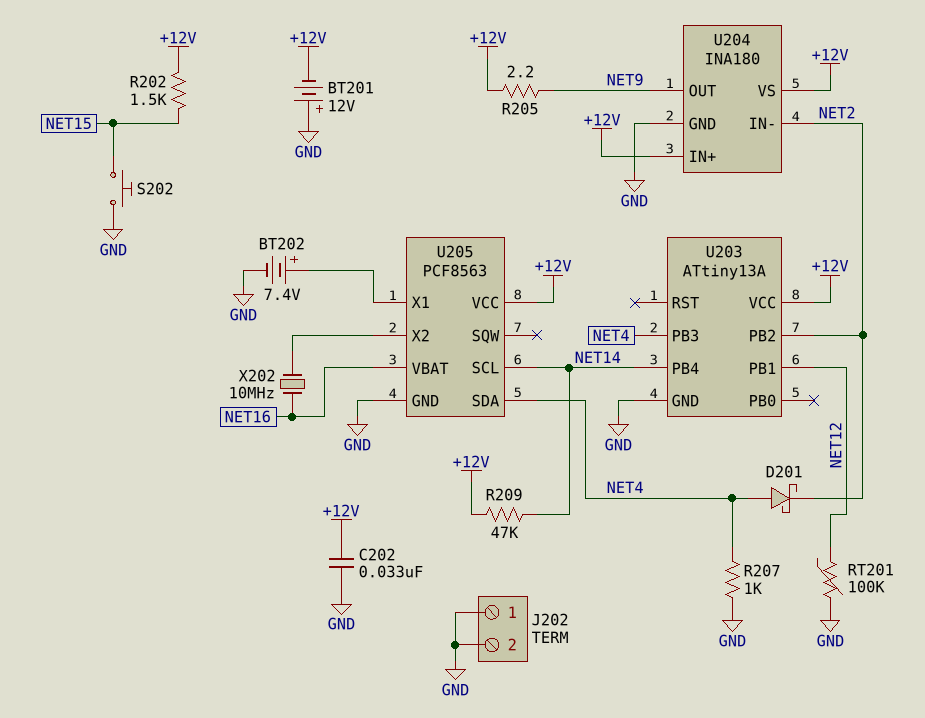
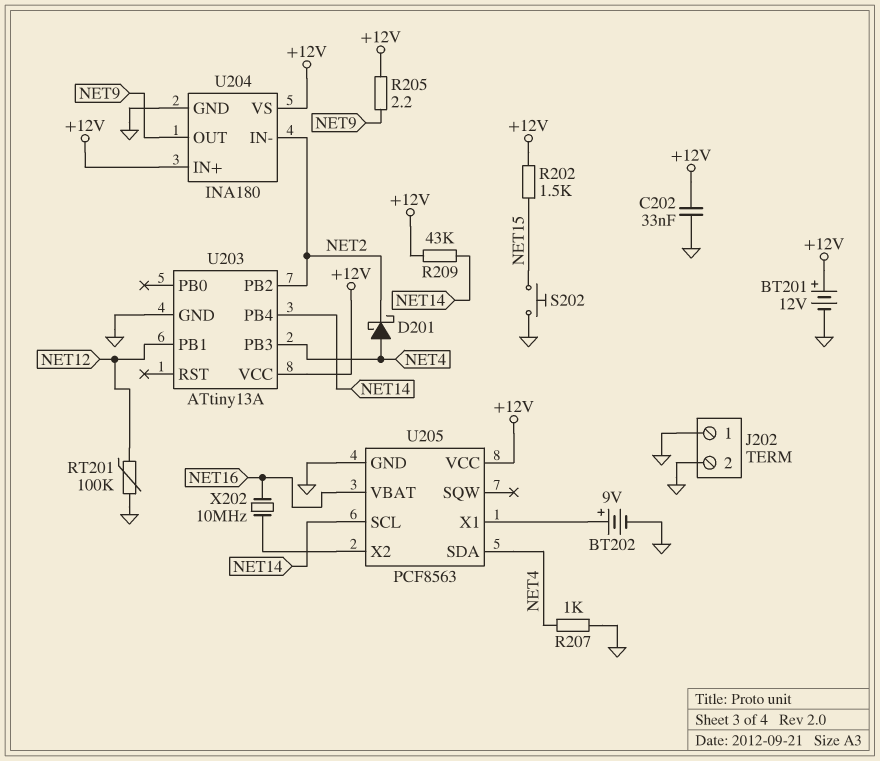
BT201: 12V (plus GND, minus +12V) -> 12V (plus +12V, minus GND)
BT202: 7.4V (plus U205/X1, minus GND) -> 9V (plus U205/X1, minus GND)
R209: 47k (+12V, NET14) -> 43k (+12V, NET14)

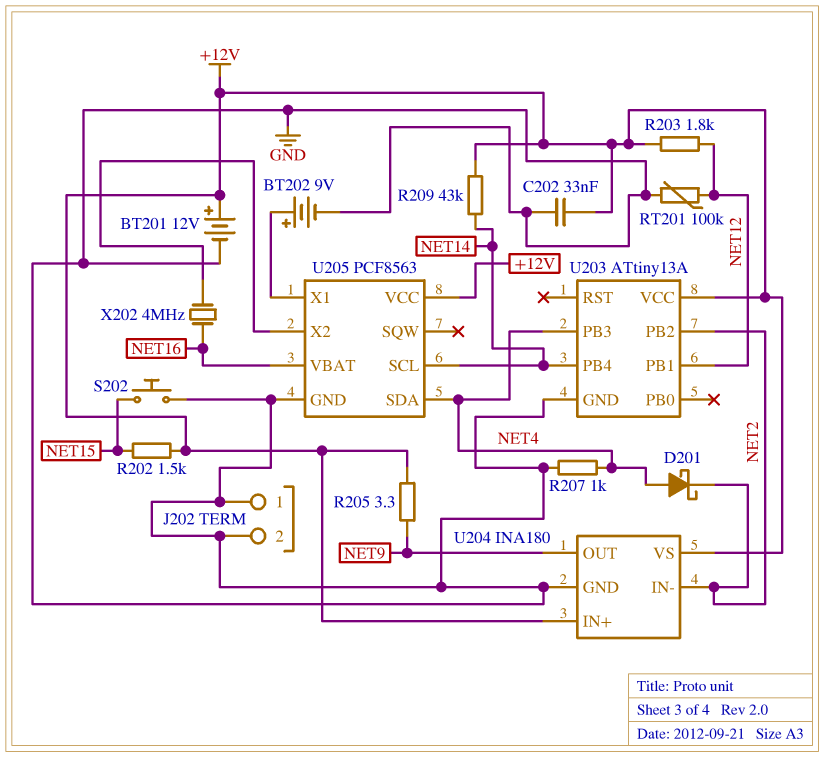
R203: none -> 1.8k (+12V, NET12)
R205: 2.2 (+12V, NET9) -> 3.3 (+12V, NET9)
X202: 10MHz (NET16, U205/X2) -> 4MHz (NET16, U205/X2)

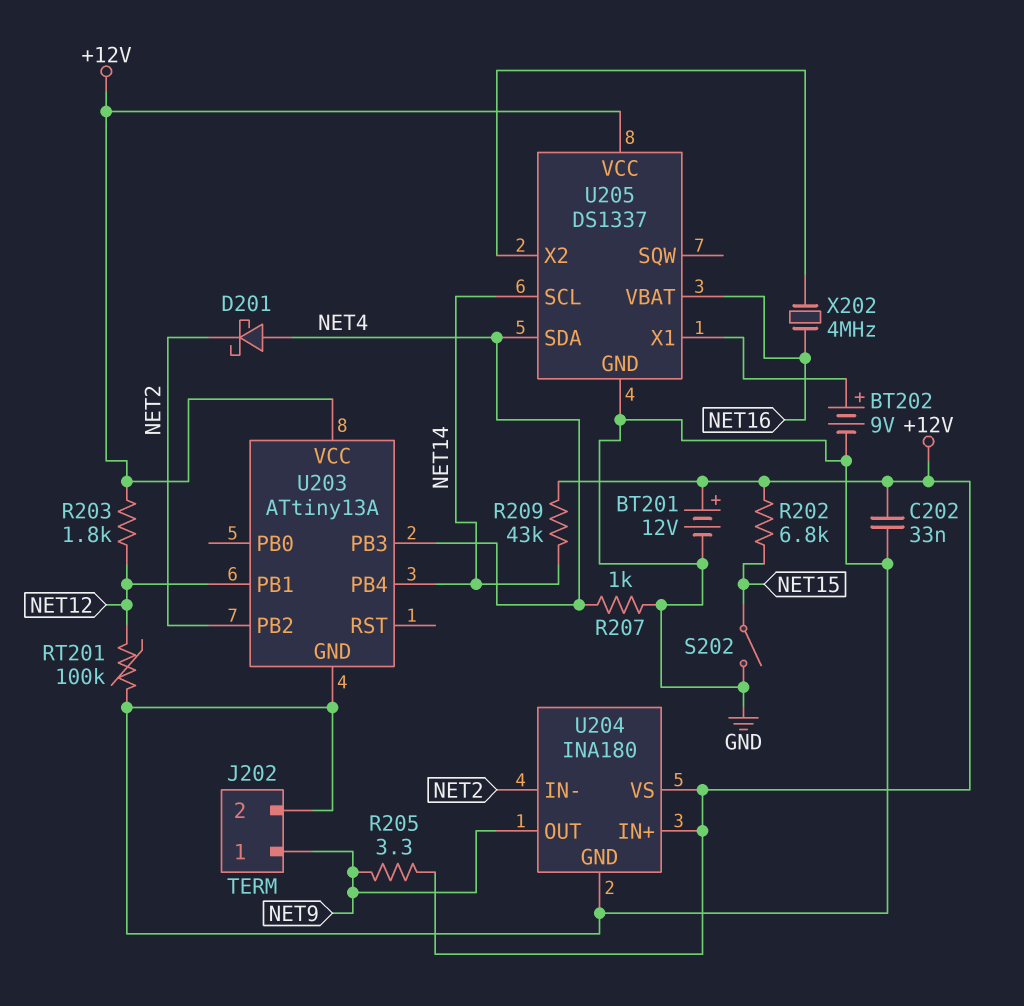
J202 pin 1: GND -> NET9
R202: 1.5k (+12V, NET15) -> 6.8k (+12V, NET15)
S202: button (GND, NET15) -> switch (GND, NET15)
U205: PCF8563 -> DS1337

